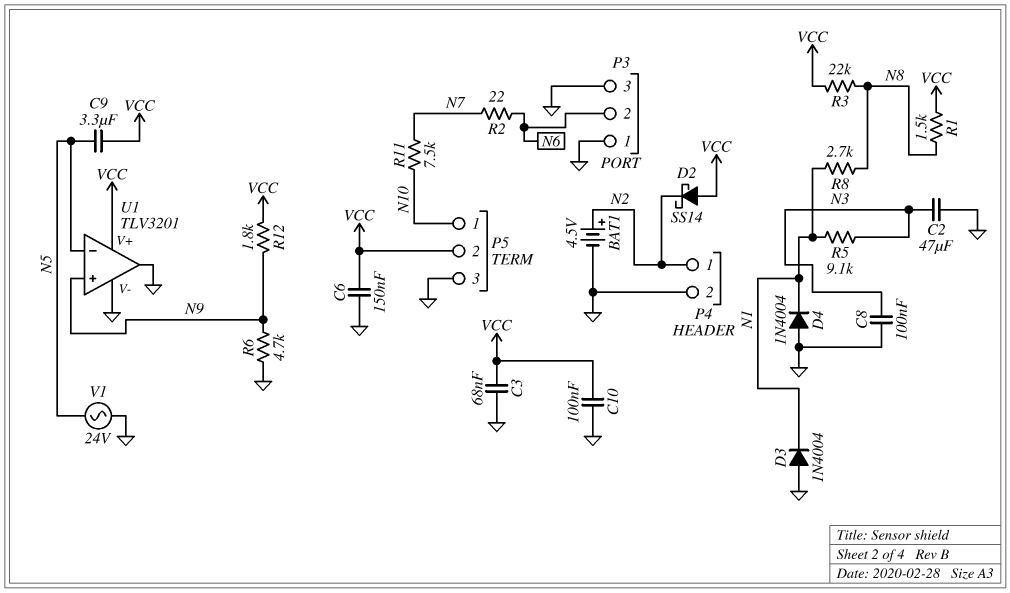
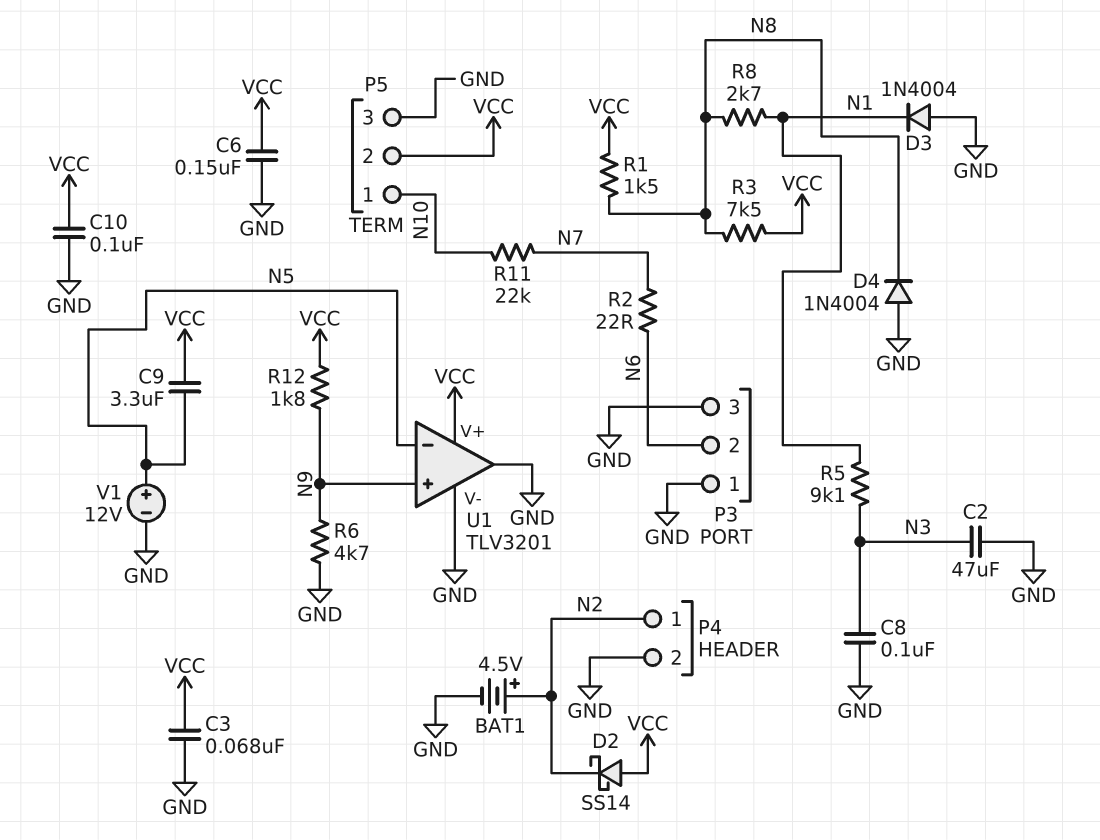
D4: diode 1N4004 (A GND, K N1) -> diode 1N4004 (A GND, K N8)
R3: 22k (N8, VCC) -> 7.5k (N8, VCC)
R11: 7.5k (N7, N10) -> 22k (N7, N10)
V1: AC 24V (GND, N5) -> 12V (plus N5, minus GND)

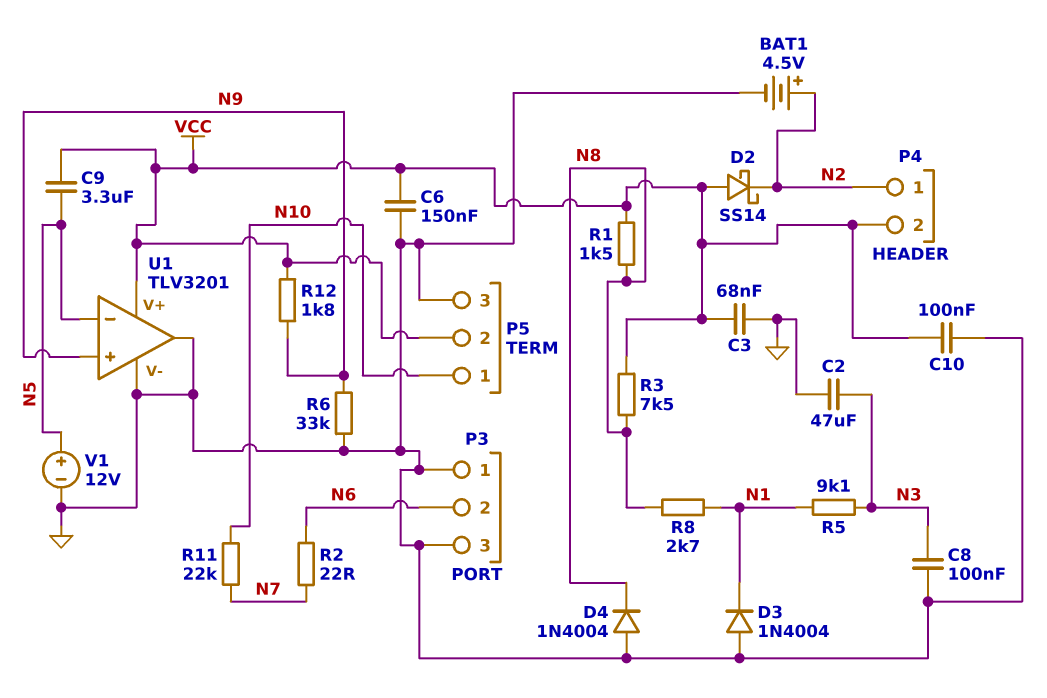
P4 pin 2: GND -> VCC
R6: 4.7k (GND, N9) -> 33k (GND, N9)

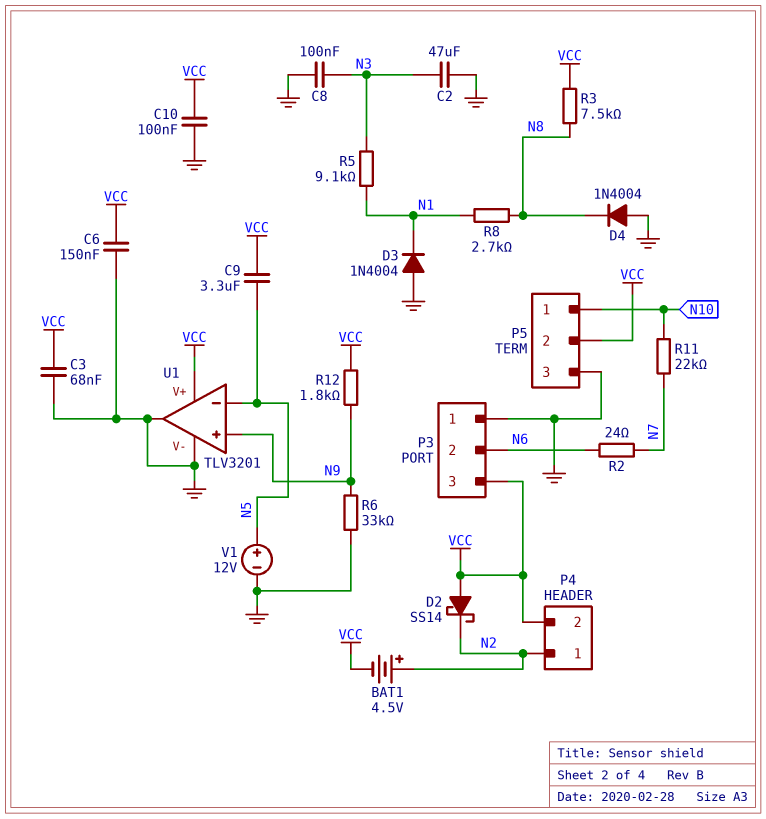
BAT1: 4.5V (plus N2, minus GND) -> 4.5V (plus N2, minus VCC)
P3 pin 3: GND -> VCC
R1: 1.5k (N8, VCC) -> none
R2: 22 (N6, N7) -> 24 (N6, N7)

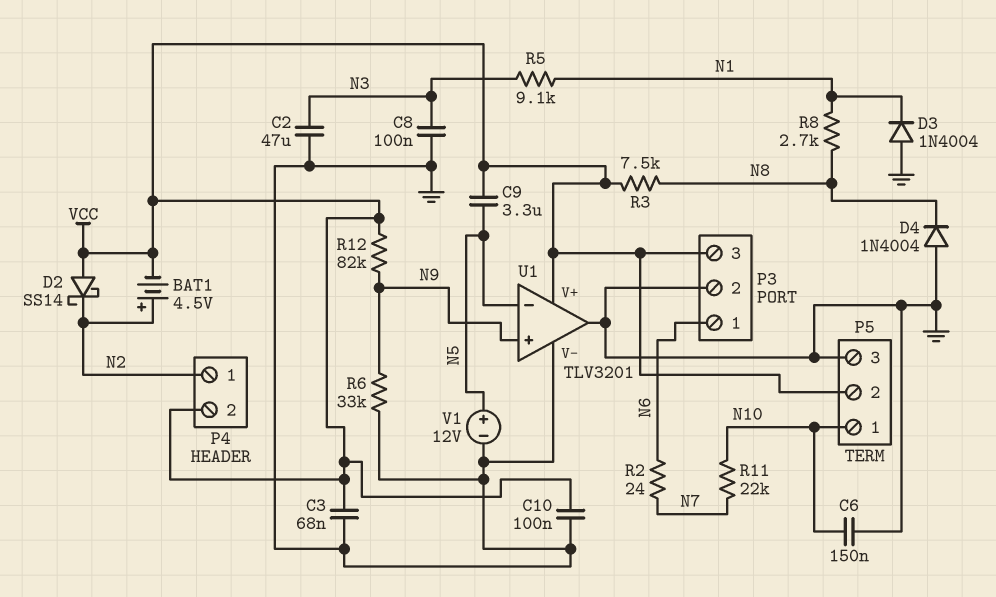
C6: 150nF (GND, VCC) -> 150nF (GND, N10)
P3 pin 1: GND -> N6
P3 pin 2: N6 -> GND
R12: 1.8k (N9, VCC) -> 82k (N9, VCC)

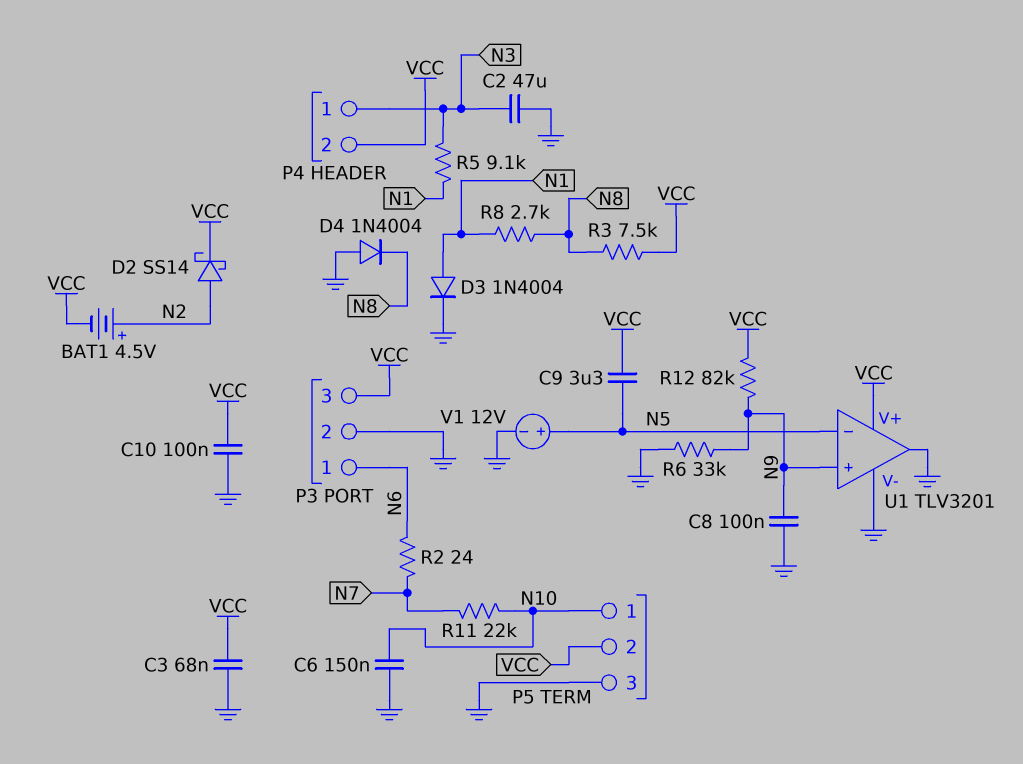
C8: 100nF (GND, N3) -> 100nF (GND, N9)
D2: schottky SS14 (A VCC, K N2) -> schottky SS14 (A N2, K VCC)
D3: diode 1N4004 (A GND, K N1) -> diode 1N4004 (A N1, K GND)
P4 pin 1: N2 -> N3

